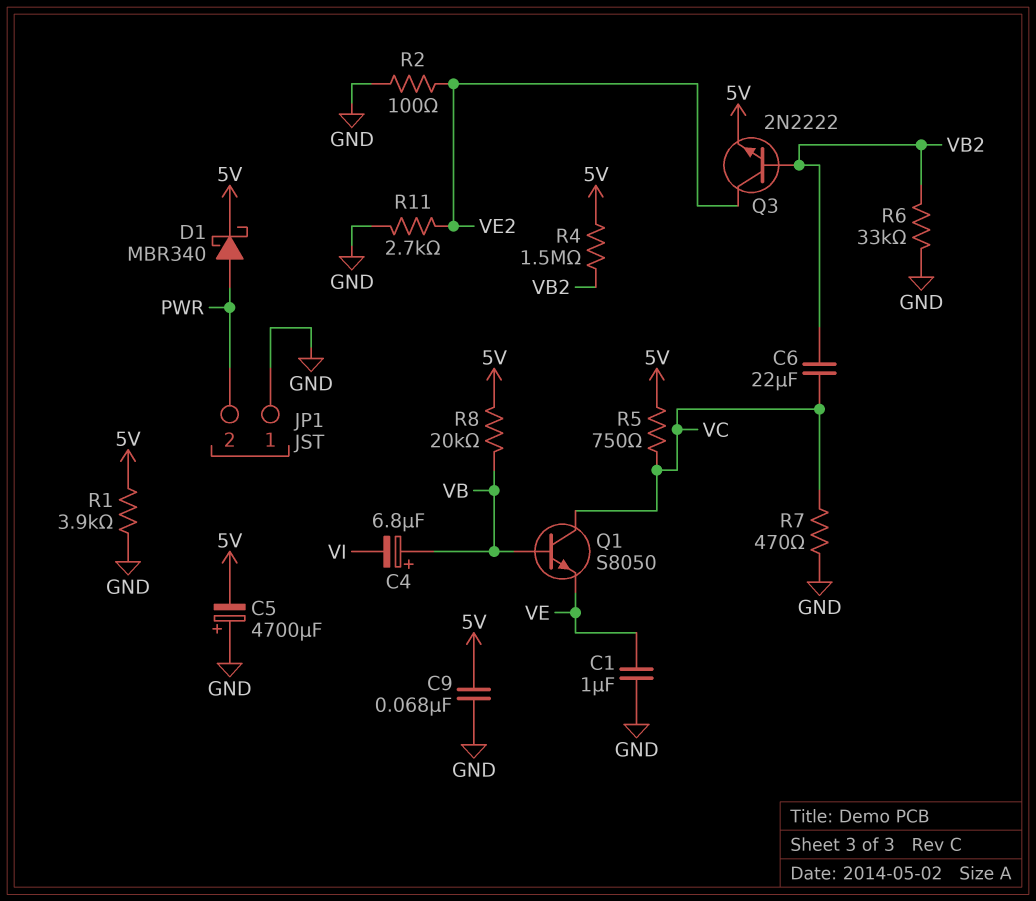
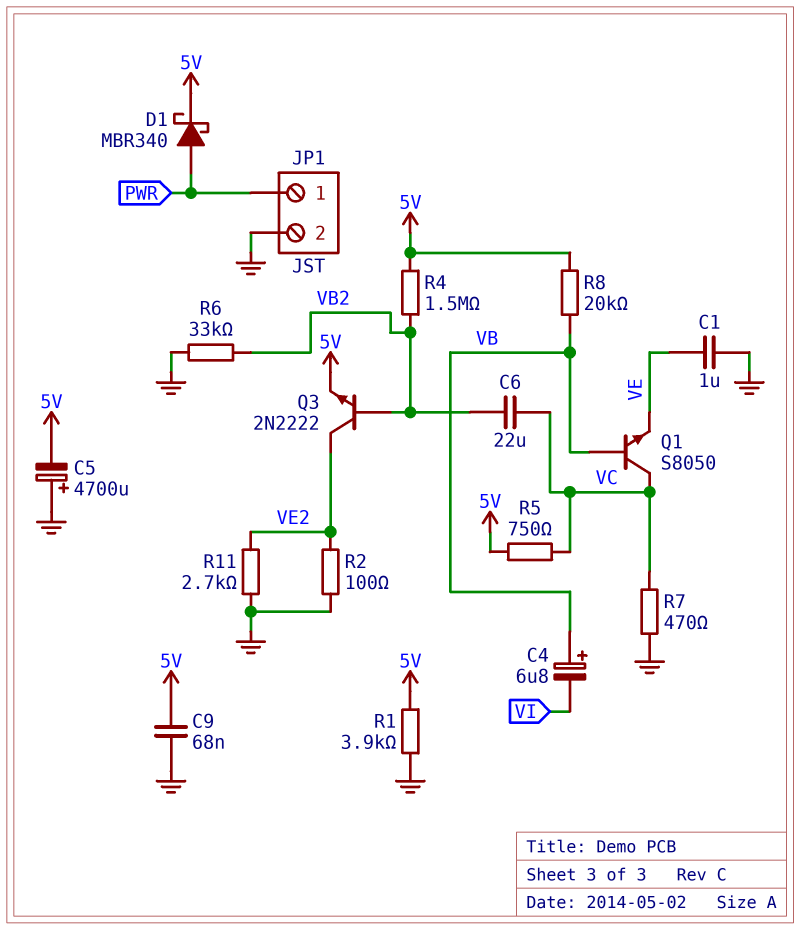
JP1 pin 1: GND -> PWR
JP1 pin 2: PWR -> GND

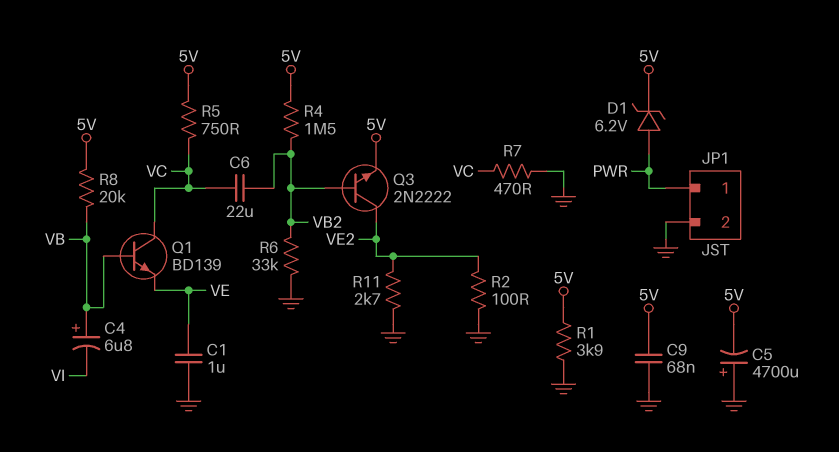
D1: schottky MBR340 (A PWR, K 5V) -> zener 6.2V (A PWR, K 5V)
Q1: NPN S8050 (B VB, C VC, E VE) -> NPN BD139 (B VB, C VC, E VE)

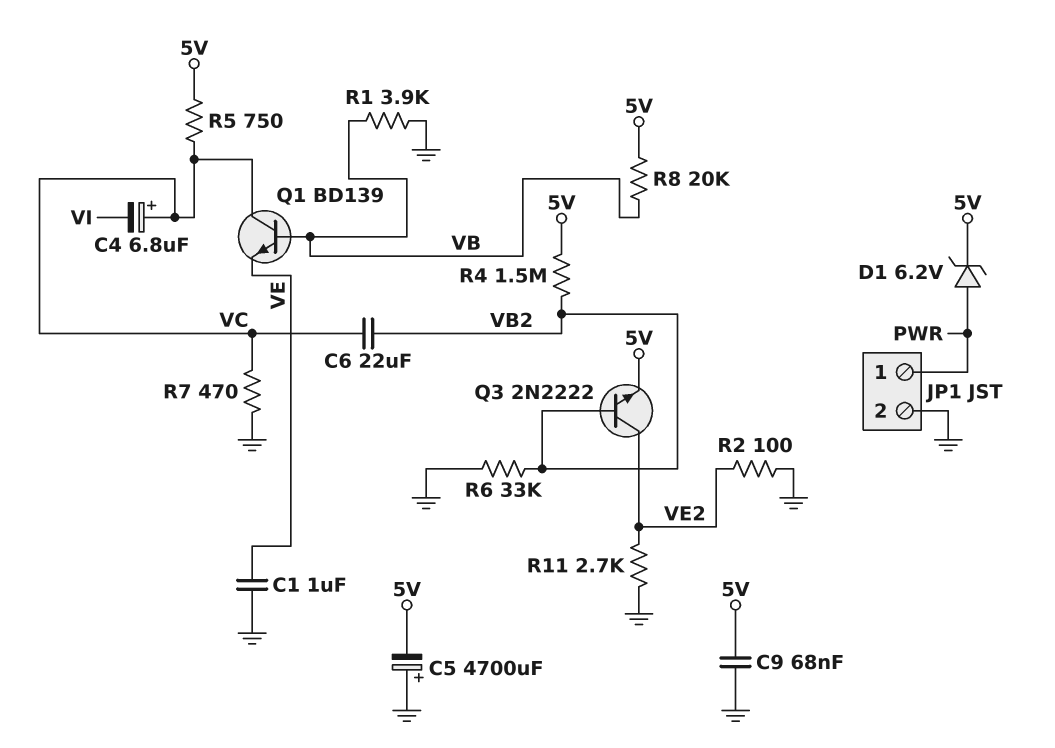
C4: 6.8uF (plus VB, minus VI) -> 6.8uF (plus VC, minus VI)
R1: 3.9k (5V, GND) -> 3.9k (GND, VB)

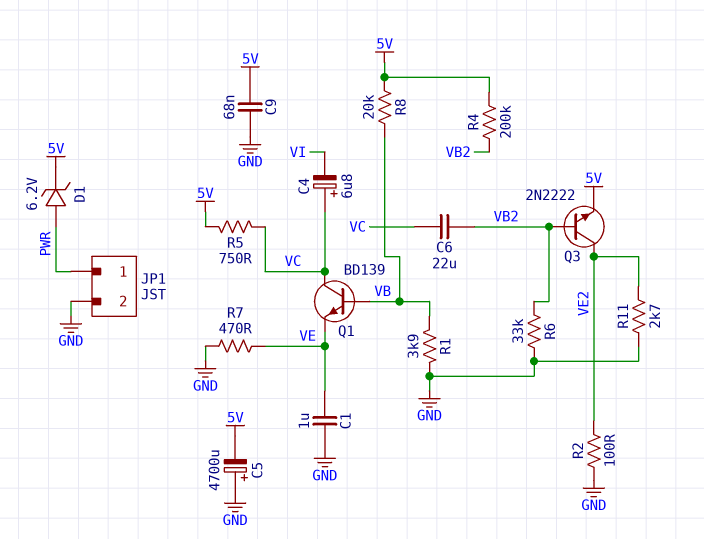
R4: 1.5M (5V, VB2) -> 200k (5V, VB2)
R7: 470 (GND, VC) -> 470 (GND, VE)

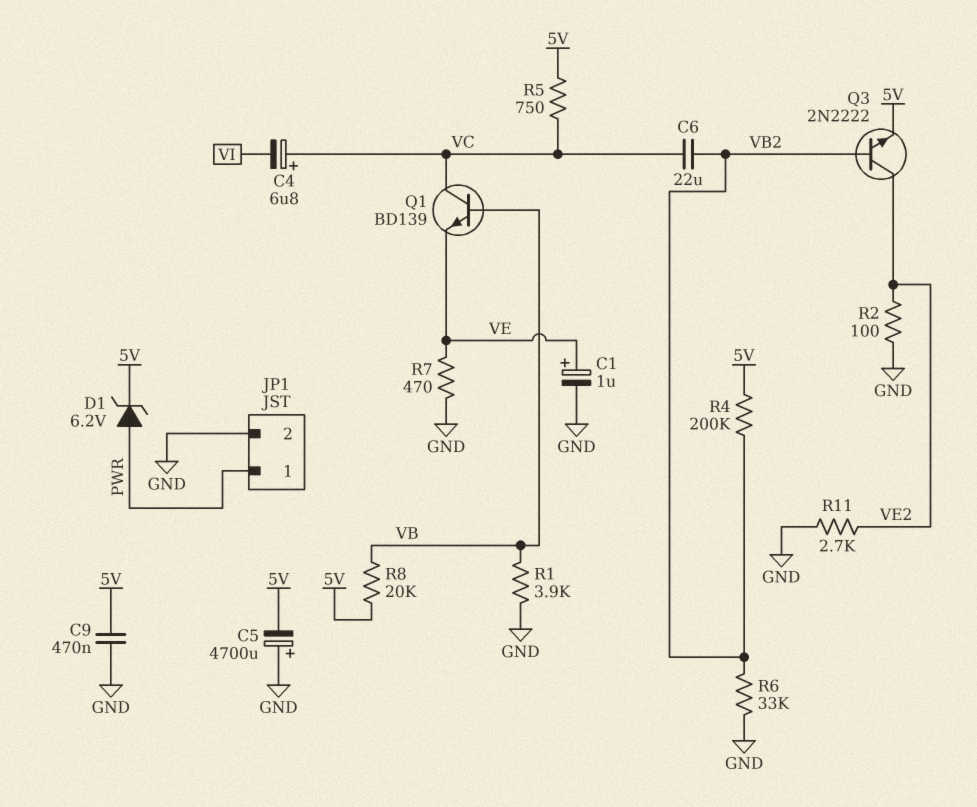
C1: 1uF (GND, VE) -> 1uF (plus VE, minus GND)
C9: 68nF (5V, GND) -> 470nF (5V, GND)

